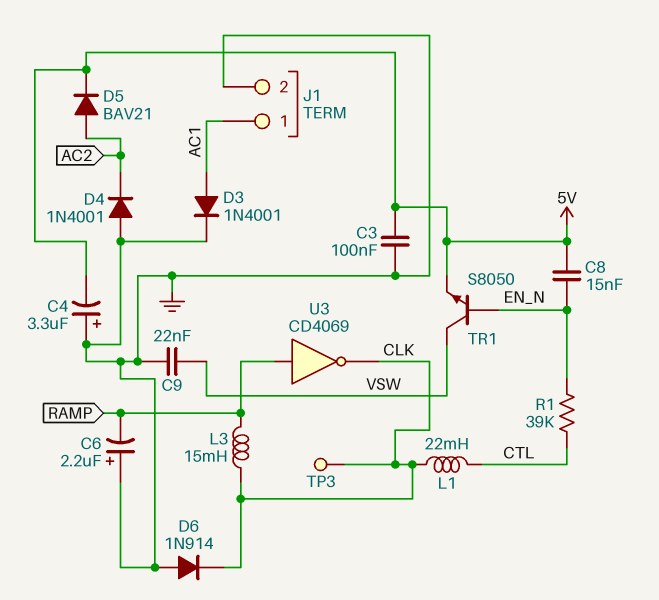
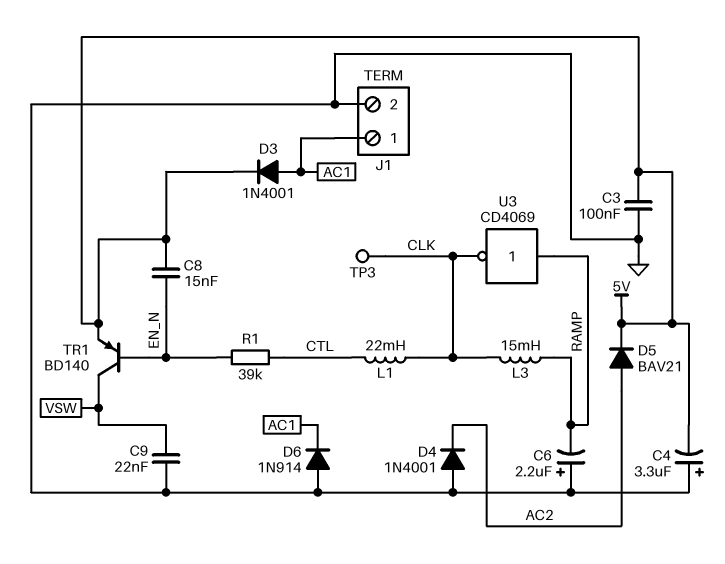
D3: diode 1N4001 (A AC1, K GND) -> diode 1N4001 (A AC1, K 5V)
D6: diode 1N914 (A GND, K CLK) -> diode 1N914 (A GND, K AC1)
TR1: NPN S8050 (B EN_N, C VSW, E 5V) -> PNP BD140 (B EN_N, C VSW, E 5V)

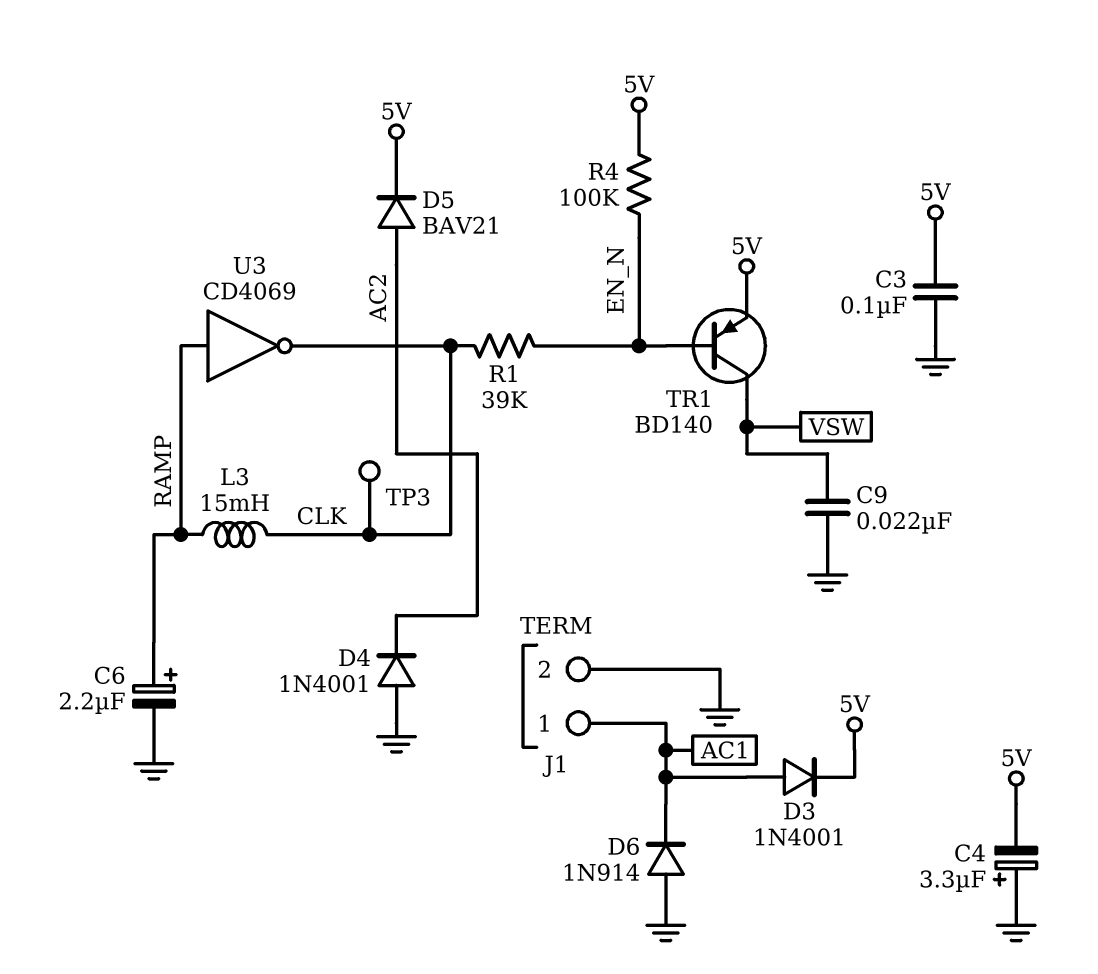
C6: 2.2uF (plus GND, minus RAMP) -> 2.2uF (plus RAMP, minus GND)
C8: 15nF (5V, EN_N) -> none
L1: 22mH (CLK, CTL) -> none
R1: 39k (CTL, EN_N) -> 39k (CLK, EN_N)
R4: none -> 100k (5V, EN_N)

